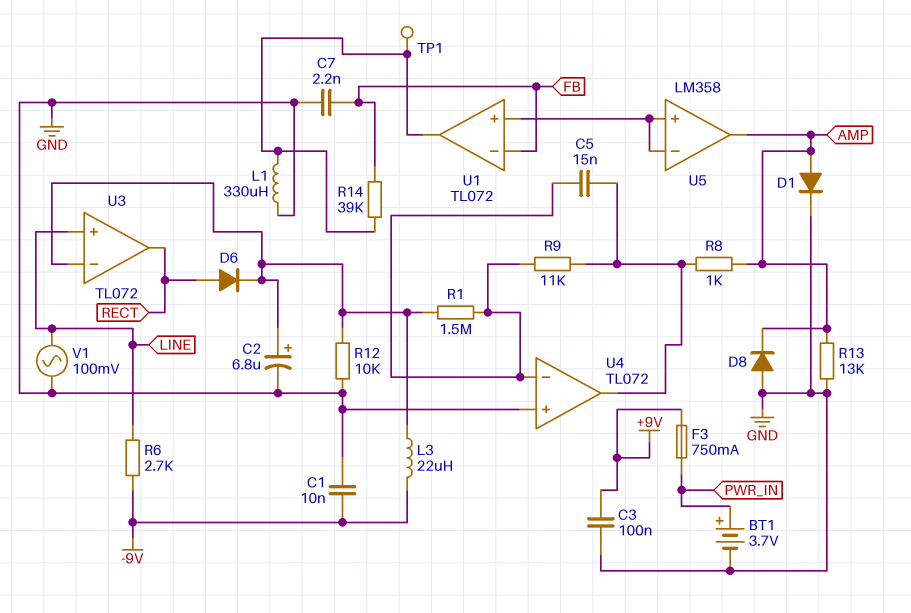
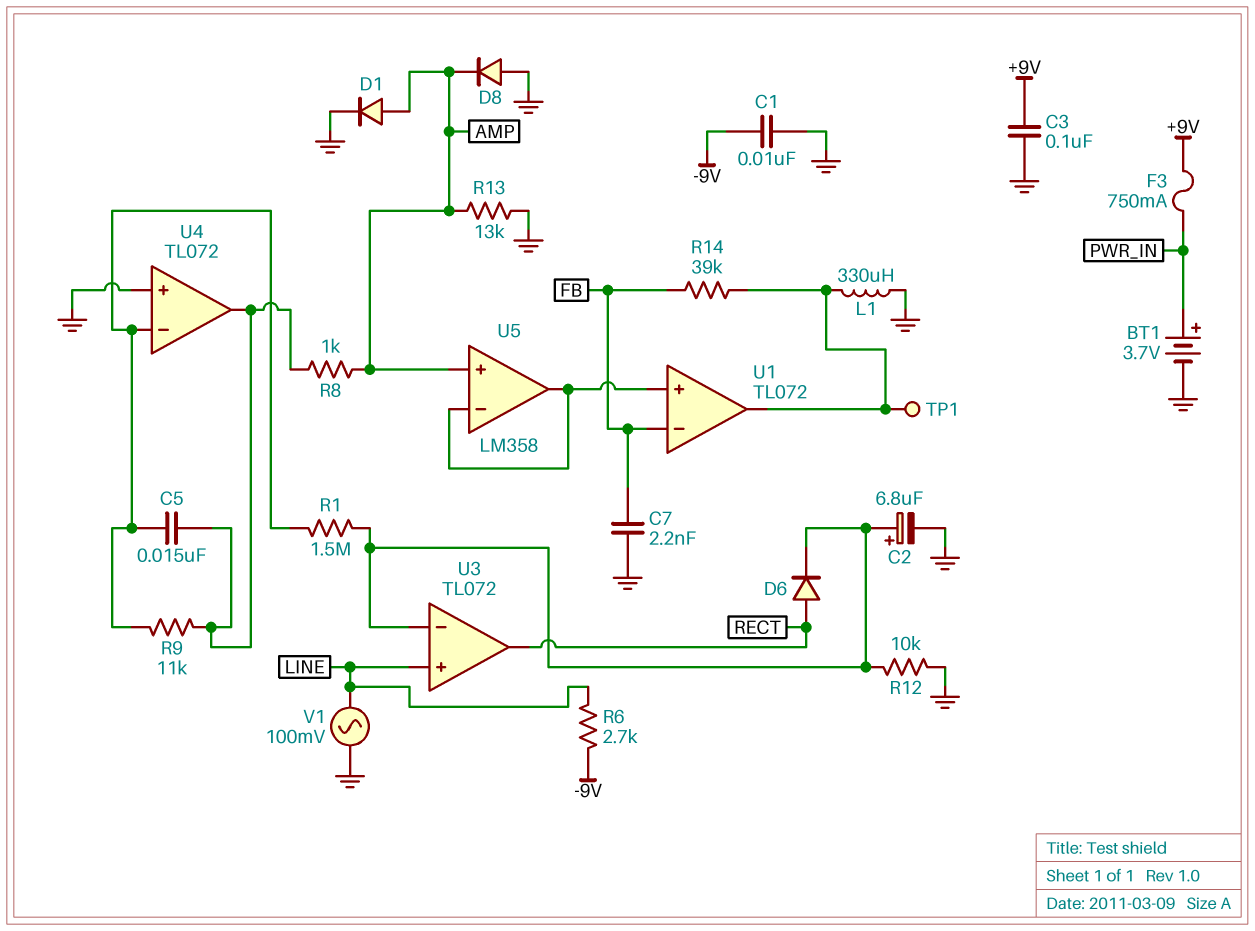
L3: 22uH (-9V, U3/in-) -> none
U5 pin in+: U1/in+ -> AMP
U5 pin out: AMP -> U1/in+

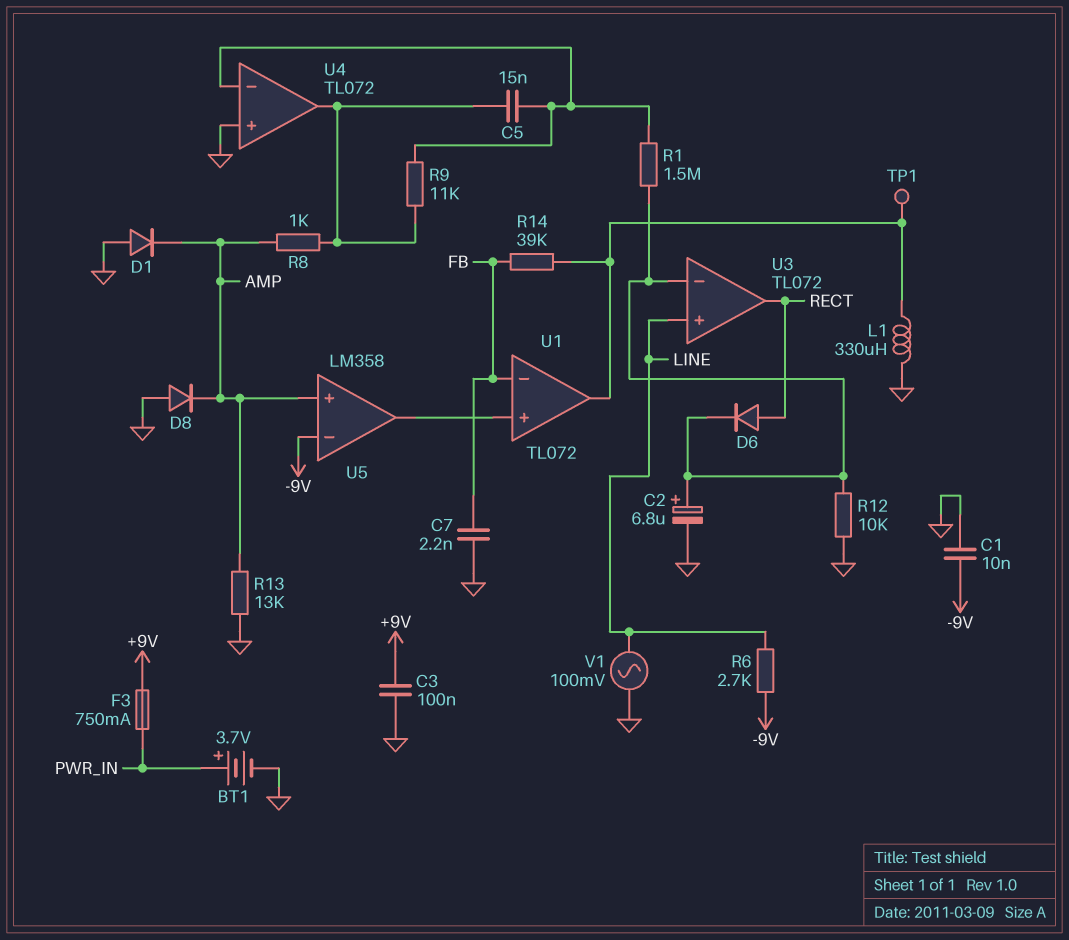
D1: diode (A AMP, K GND) -> diode (A GND, K AMP)
U5 pin in-: U1/in+ -> -9V

